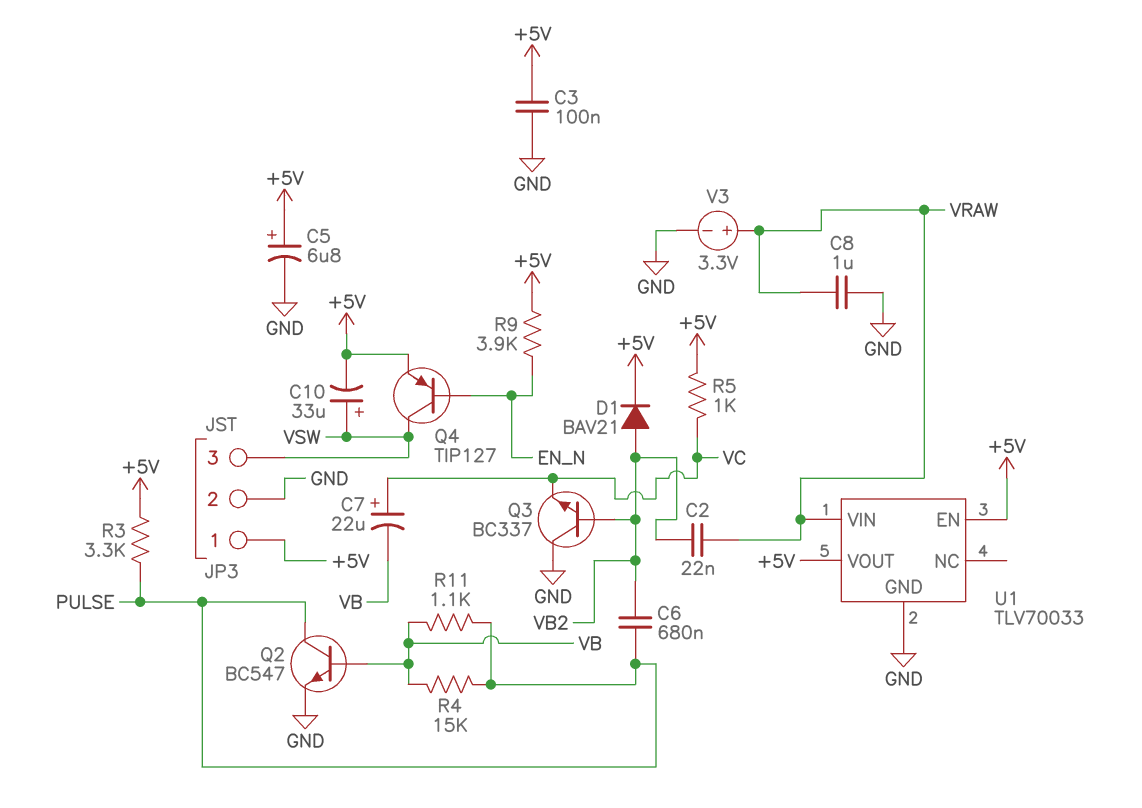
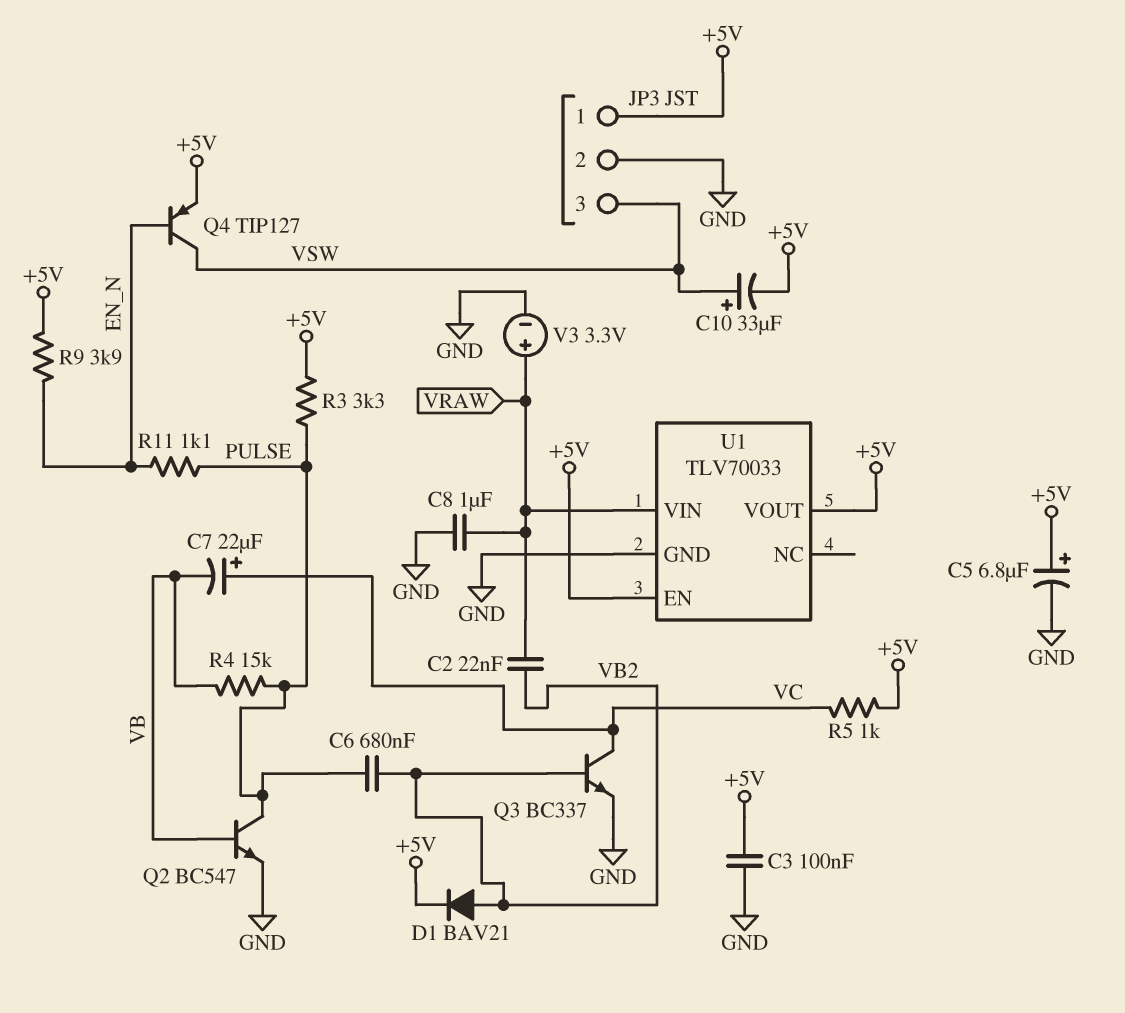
Q3: NPN BC337 (B VB2, C GND, E VC) -> NPN BC337 (B VB2, C VC, E GND)
R11: 1.1k (PULSE, VB) -> 1.1k (EN_N, PULSE)

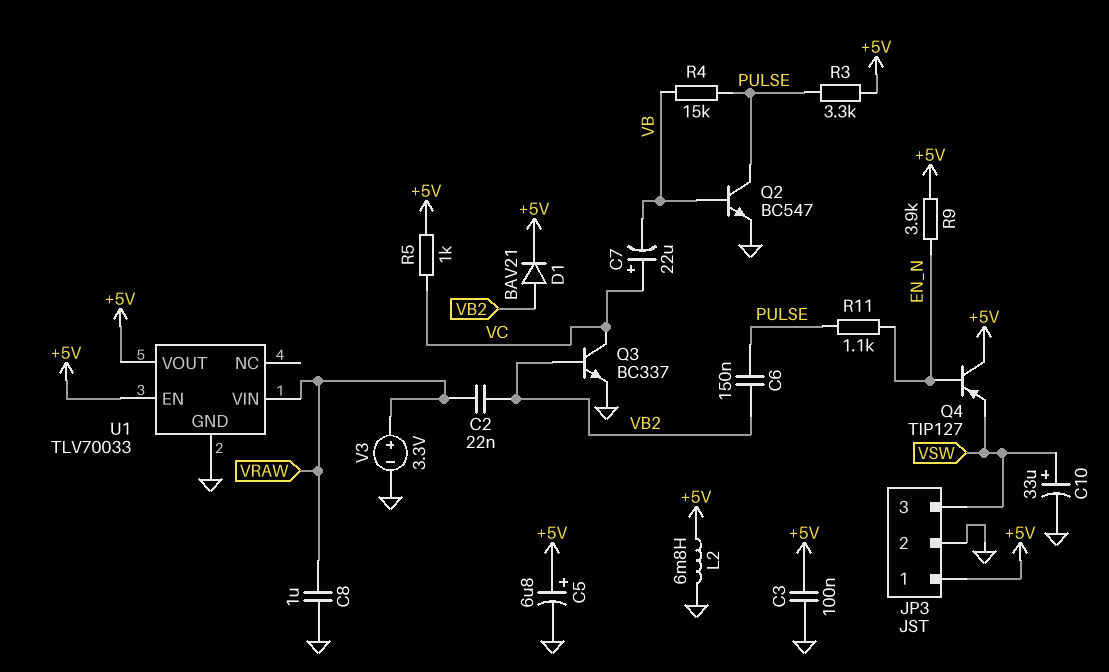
C6: 680nF (PULSE, VB2) -> 150nF (PULSE, VB2)
C10: 33uF (plus VSW, minus +5V) -> 33uF (plus VSW, minus GND)
L2: none -> 6.8mH (+5V, GND)
Q4: PNP TIP127 (B EN_N, C VSW, E +5V) -> PNP TIP127 (B EN_N, C +5V, E VSW)

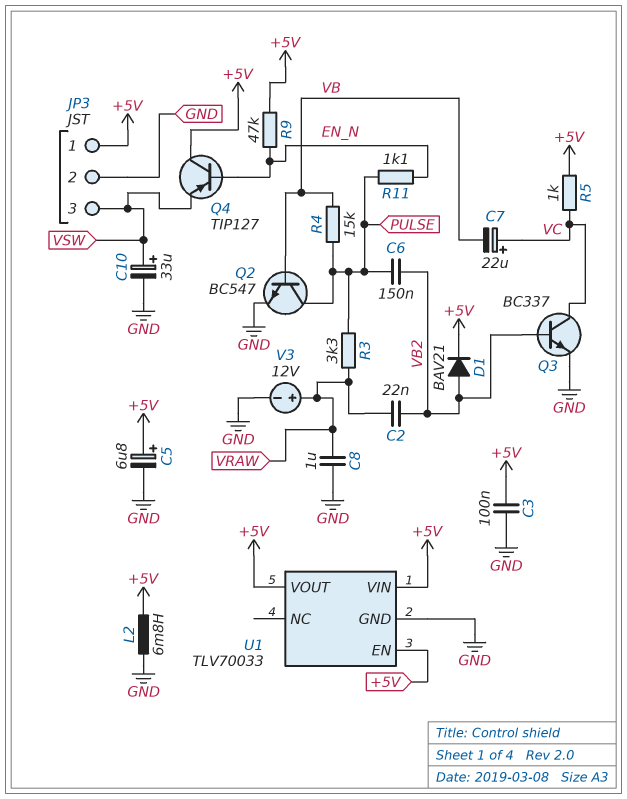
R3: 3.3k (+5V, PULSE) -> 3.3k (PULSE, VRAW)
R9: 3.9k (+5V, EN_N) -> 47k (+5V, EN_N)
U1 pin VIN: VRAW -> +5V
V3: 3.3V (plus VRAW, minus GND) -> 12V (plus VRAW, minus GND)

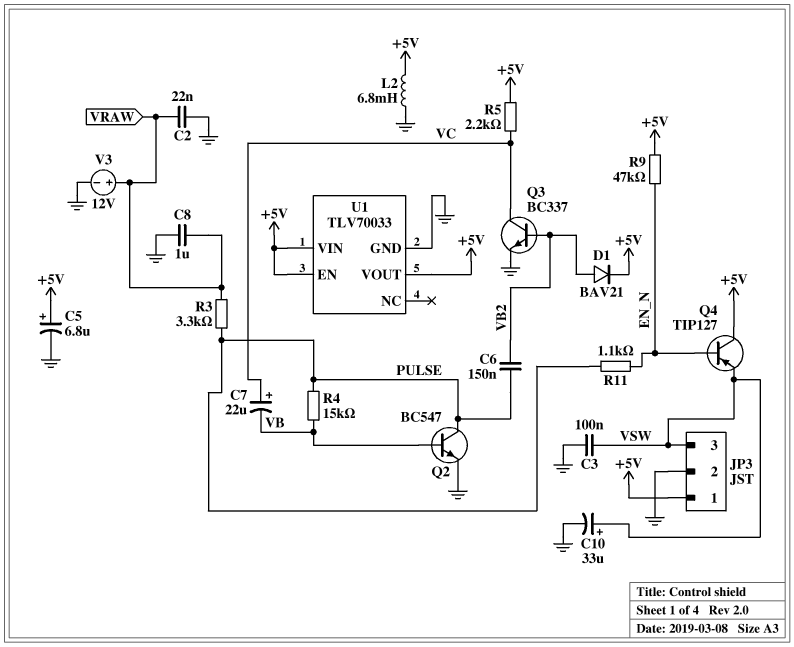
C2: 22nF (VB2, VRAW) -> 22nF (GND, VRAW)
C3: 100nF (+5V, GND) -> 100nF (GND, VSW)
R5: 1k (+5V, VC) -> 2.2k (+5V, VC)

